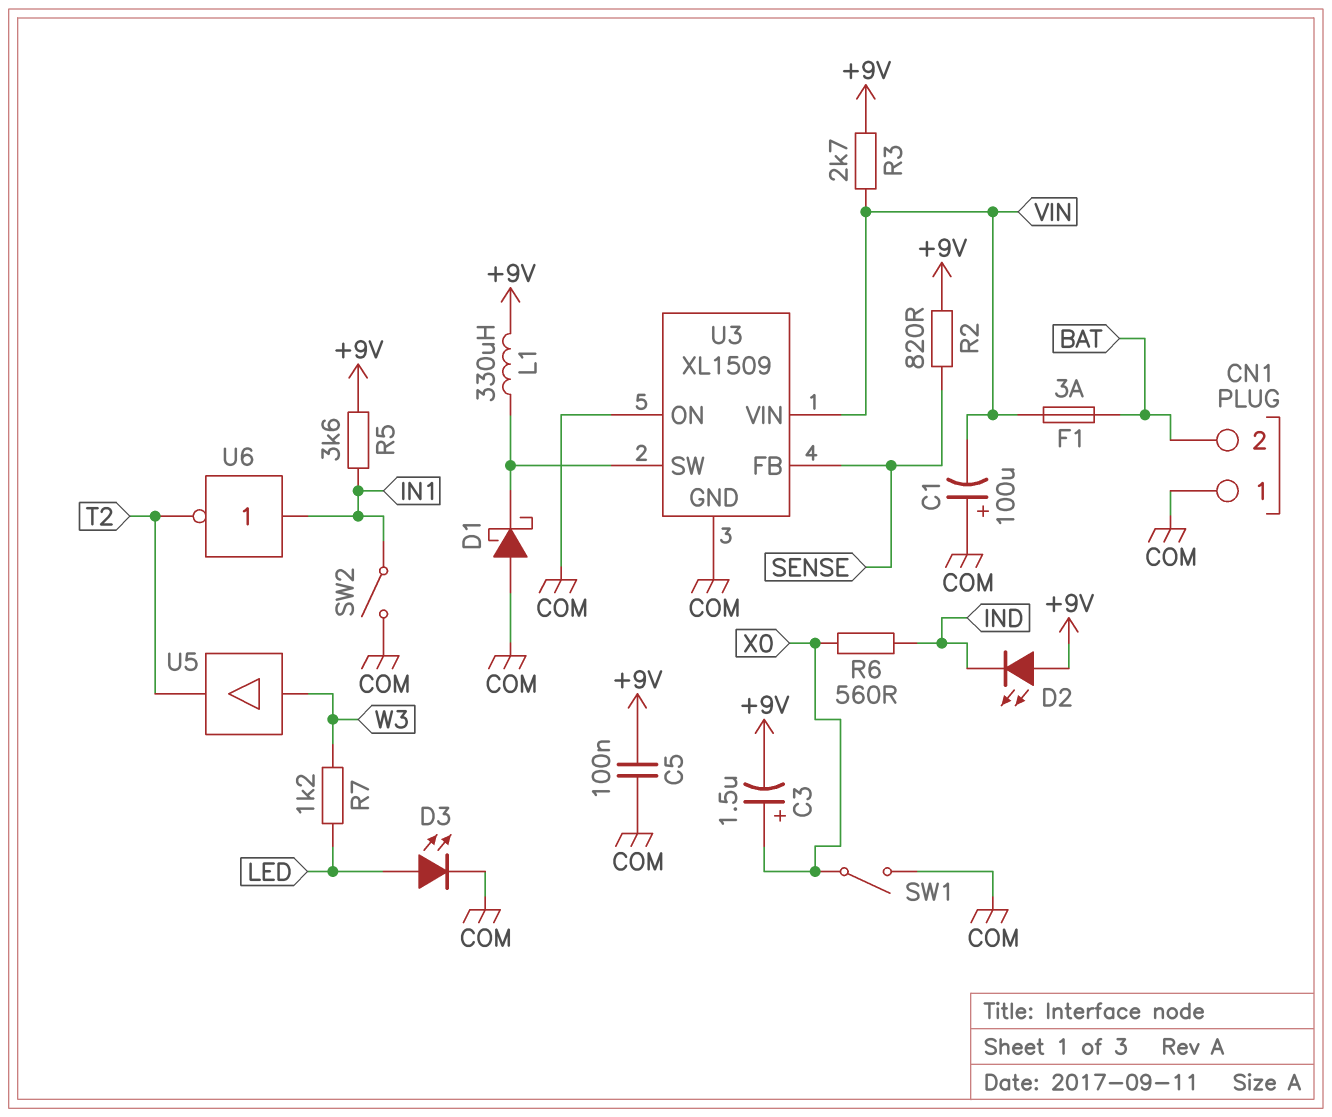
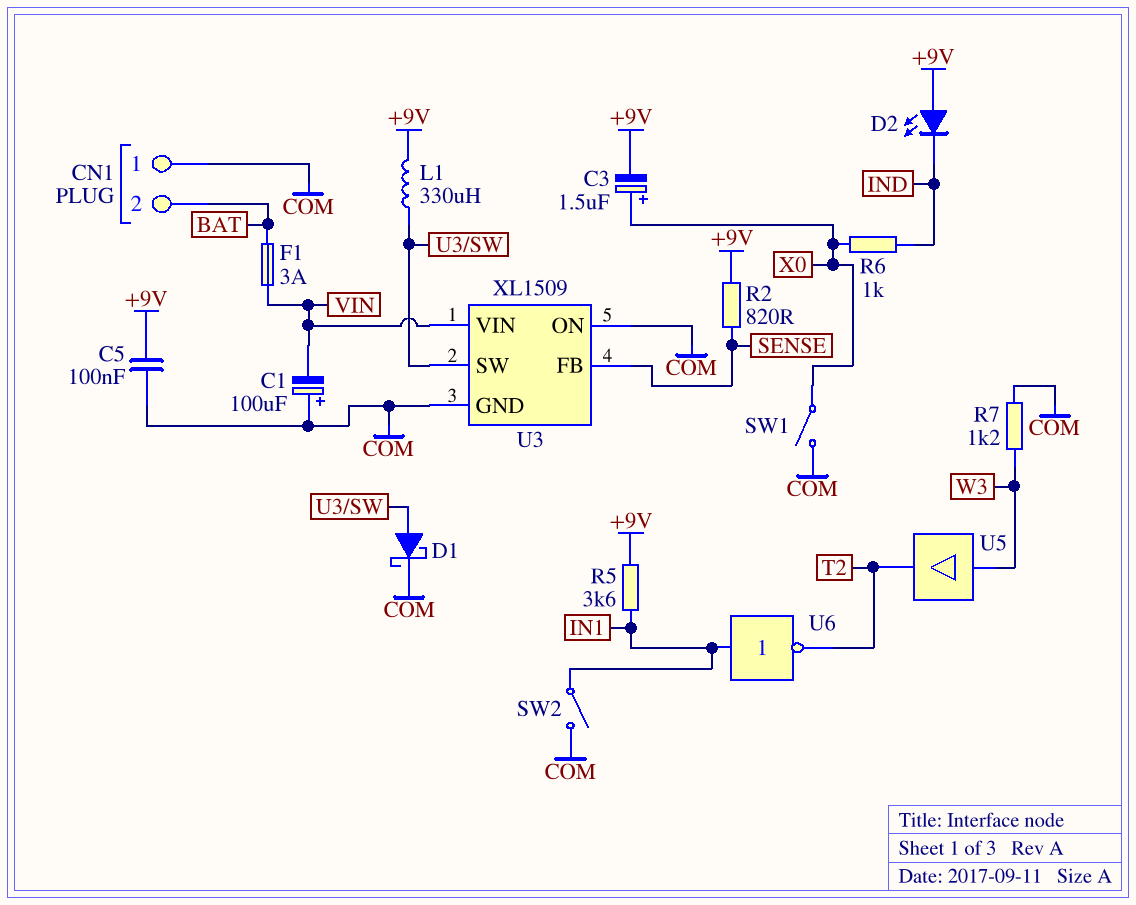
D1: schottky (A COM, K U3/SW) -> schottky (A U3/SW, K COM)
D3: LED (A LED, K COM) -> none
R3: 2.7k (+9V, VIN) -> none
R6: 560 (IND, X0) -> 1k (IND, X0)
R7: 1.2k (LED, W3) -> 1.2k (COM, W3)

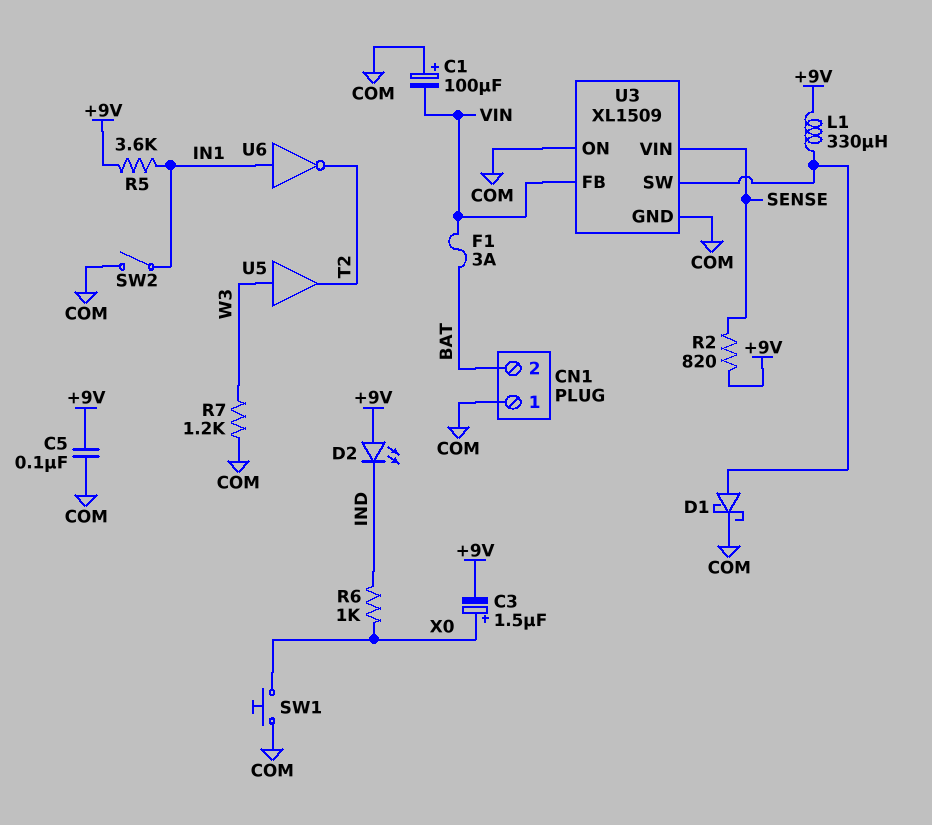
SW1: switch (COM, X0) -> button (COM, X0)
U3 pin FB: SENSE -> VIN
U3 pin VIN: VIN -> SENSE

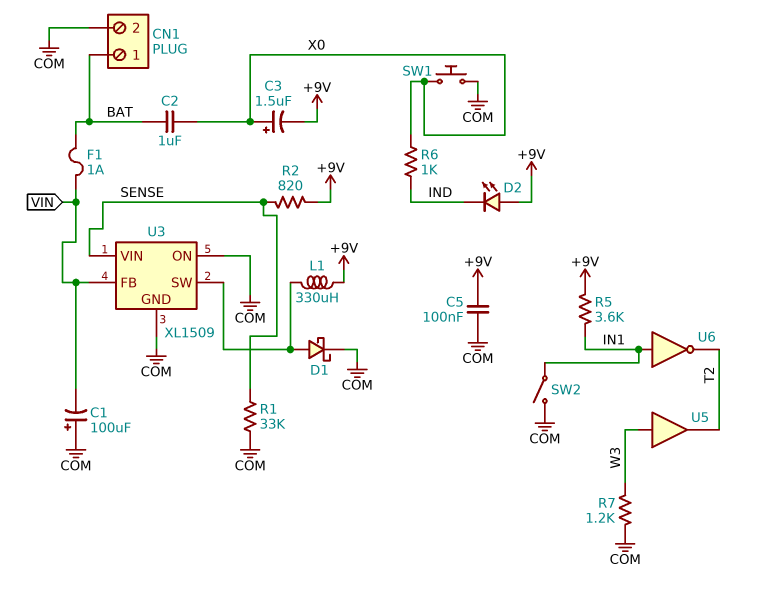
C2: none -> 1uF (BAT, X0)
CN1 pin 1: COM -> BAT
CN1 pin 2: BAT -> COM
F1: 3A (BAT, VIN) -> 1A (BAT, VIN)
R1: none -> 33k (COM, SENSE)

